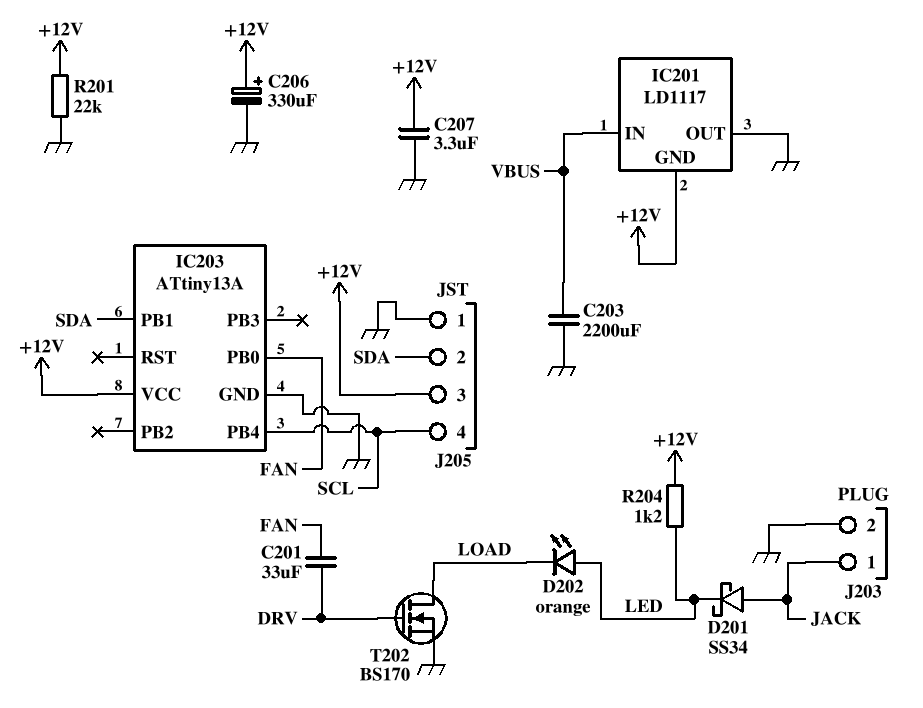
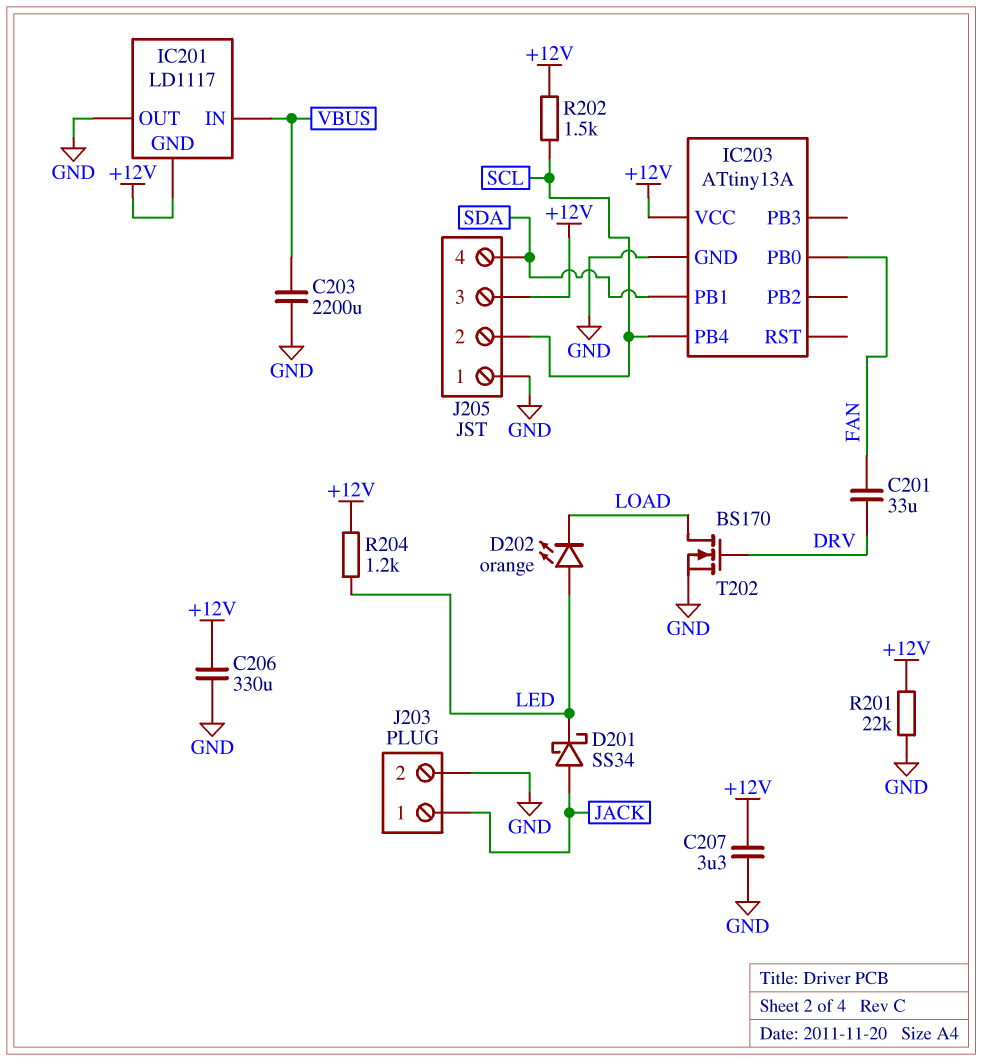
C206: 330uF (plus +12V, minus GND) -> 330uF (+12V, GND)
J205 pin 2: SDA -> SCL
J205 pin 4: SCL -> SDA
R202: none -> 1.5k (+12V, SCL)

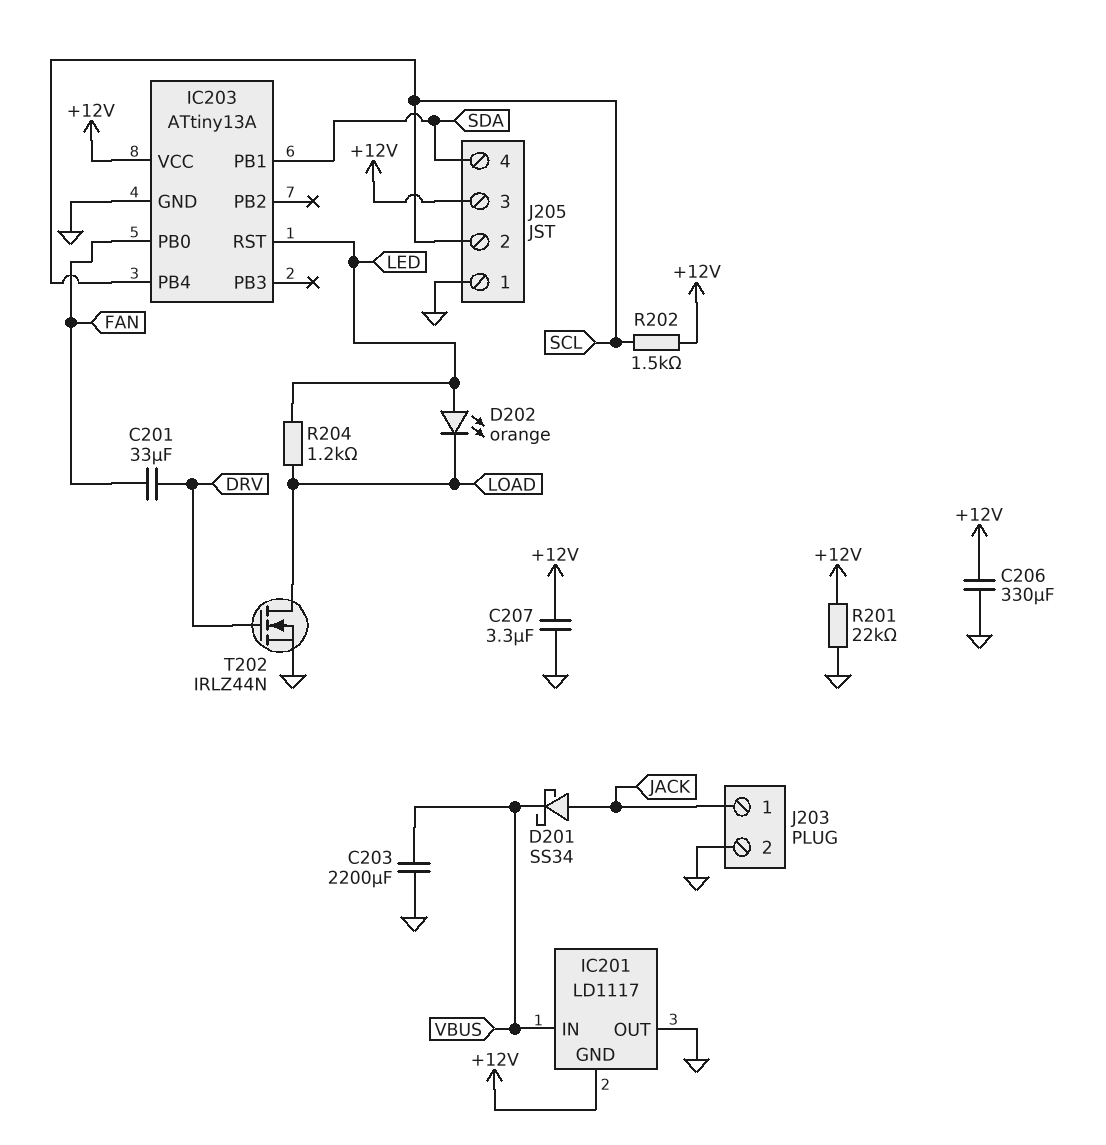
D201: schottky SS34 (A JACK, K LED) -> schottky SS34 (A JACK, K VBUS)
IC203 pin RST: none -> LED
R204: 1.2k (+12V, LED) -> 1.2k (LED, LOAD)
T202: NMOS BS170 (G DRV, D LOAD, S GND) -> NMOS IRLZ44N (G DRV, D LOAD, S GND)

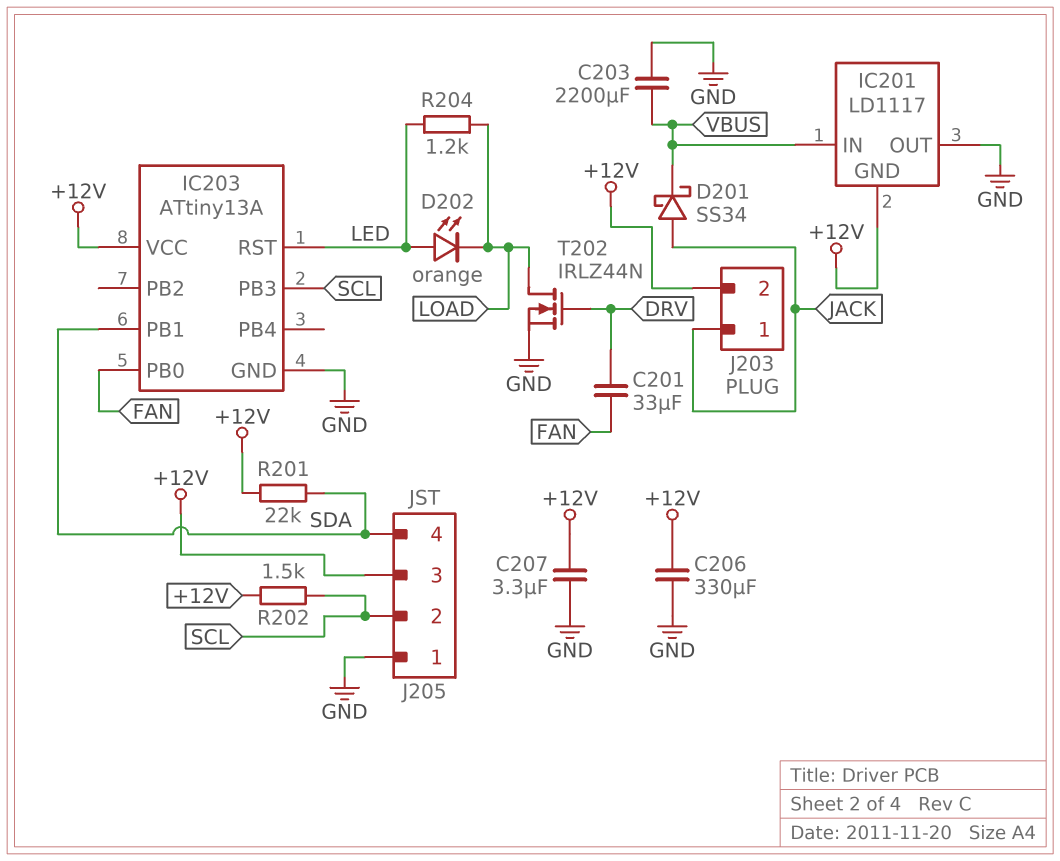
IC203 pin PB3: none -> SCL
IC203 pin PB4: SCL -> none
J203 pin 2: GND -> +12V
R201: 22k (+12V, GND) -> 22k (+12V, SDA)

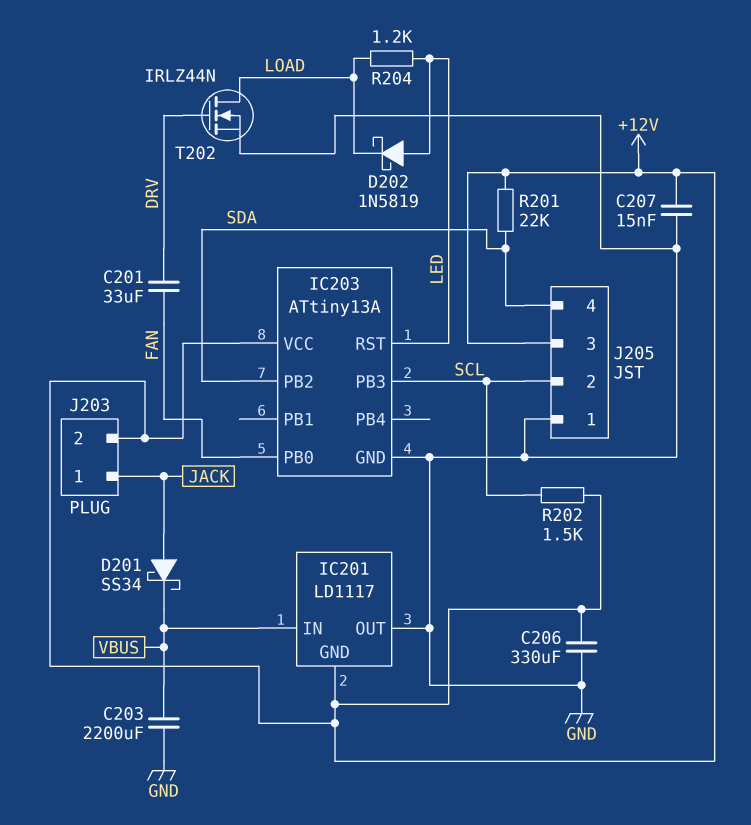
C207: 3.3uF (+12V, GND) -> 15nF (+12V, GND)
D202: LED orange (A LED, K LOAD) -> schottky 1N5819 (A LED, K LOAD)
IC203 pin PB1: SDA -> none
IC203 pin PB2: none -> SDA

